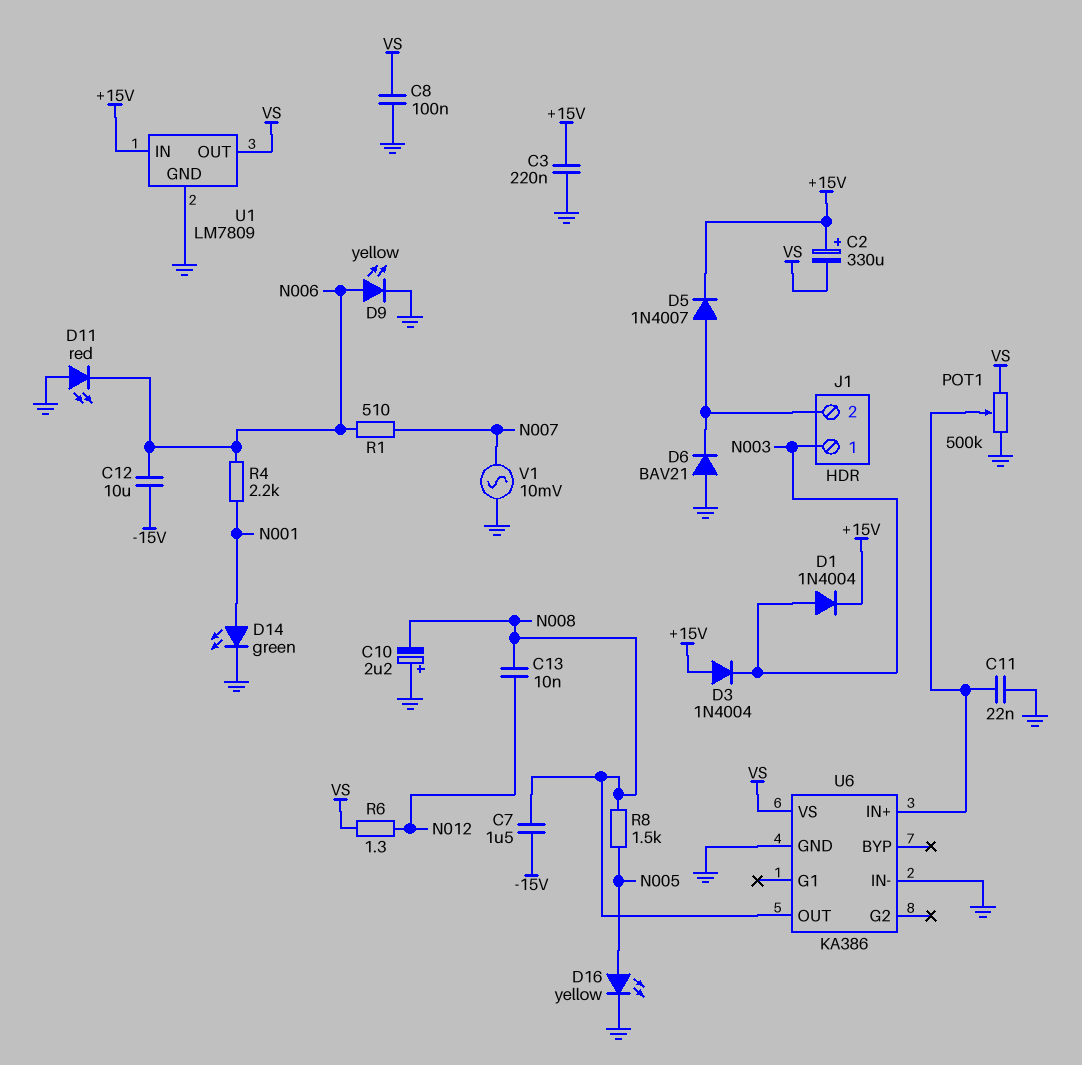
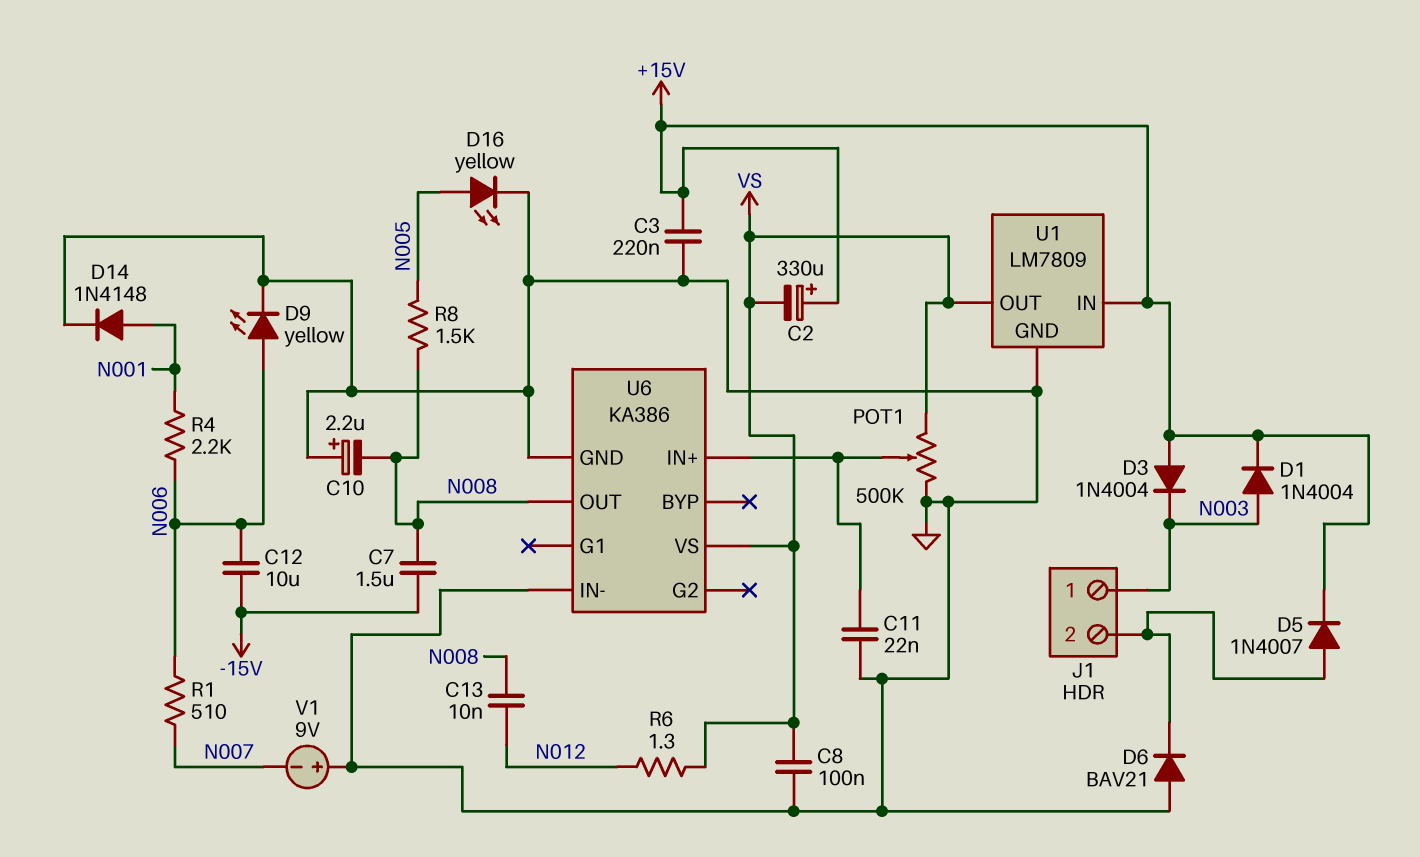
D11: LED red (A GND, K N006) -> none
D14: LED green (A N001, K GND) -> diode 1N4148 (A N001, K GND)
V1: AC 10mV (GND, N007) -> 9V (plus GND, minus N007)

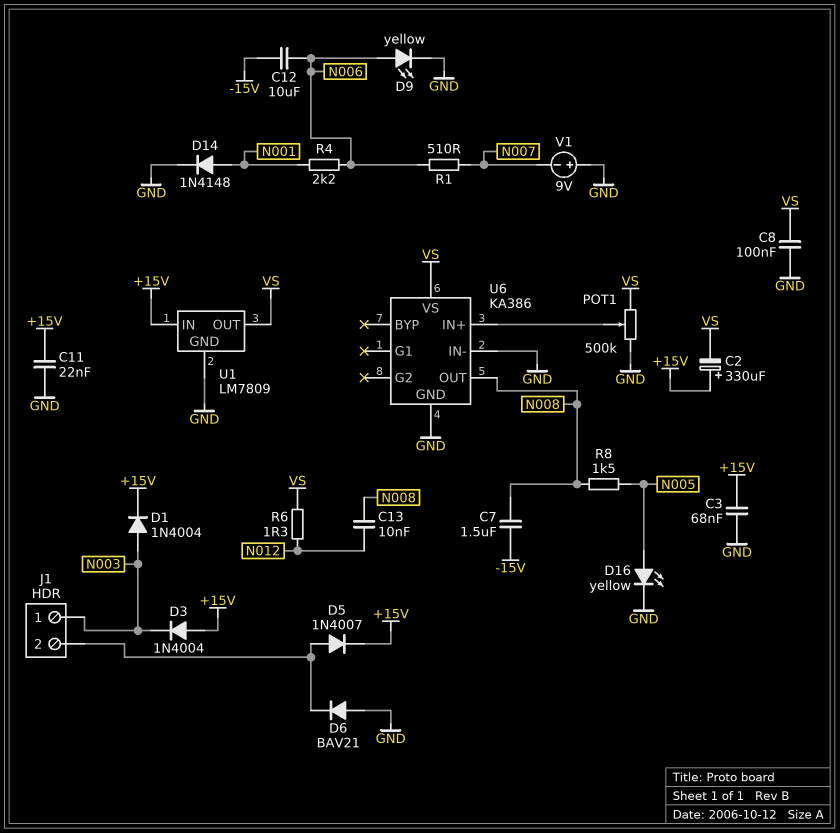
C3: 220nF (+15V, GND) -> 68nF (+15V, GND)
C10: 2.2uF (plus GND, minus N008) -> none
C11: 22nF (GND, U6/IN+) -> 22nF (+15V, GND)

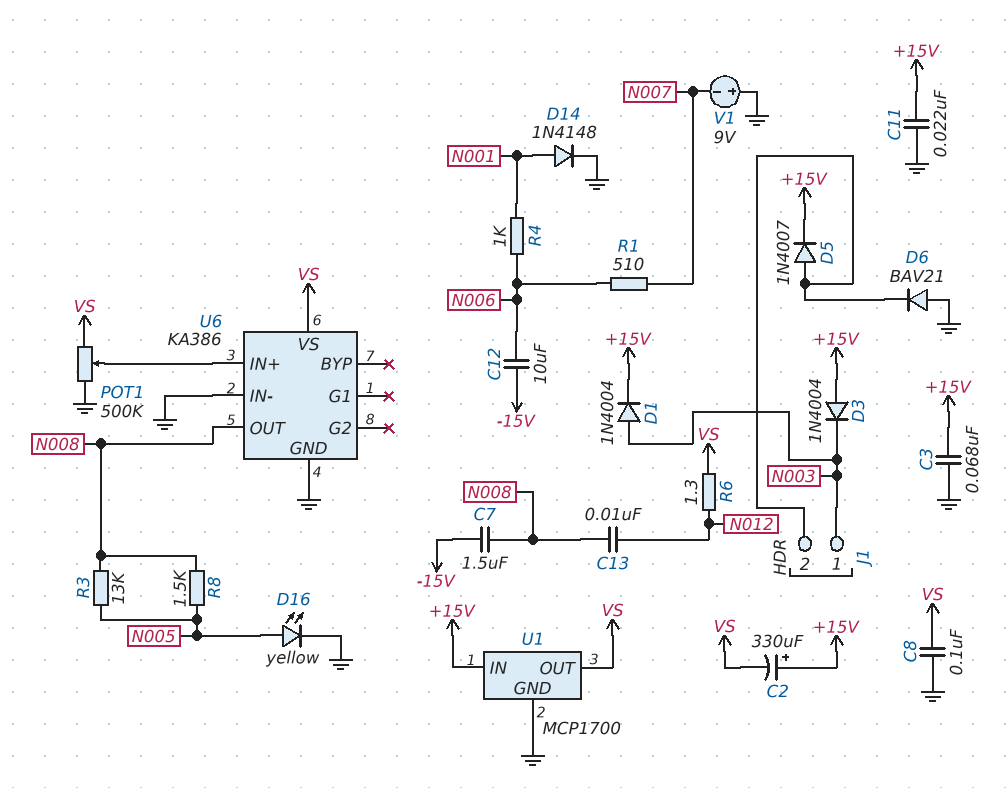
D9: LED yellow (A N006, K GND) -> none
R3: none -> 13k (N005, N008)
R4: 2.2k (N001, N006) -> 1k (N001, N006)
U1: LM7809 -> MCP1700

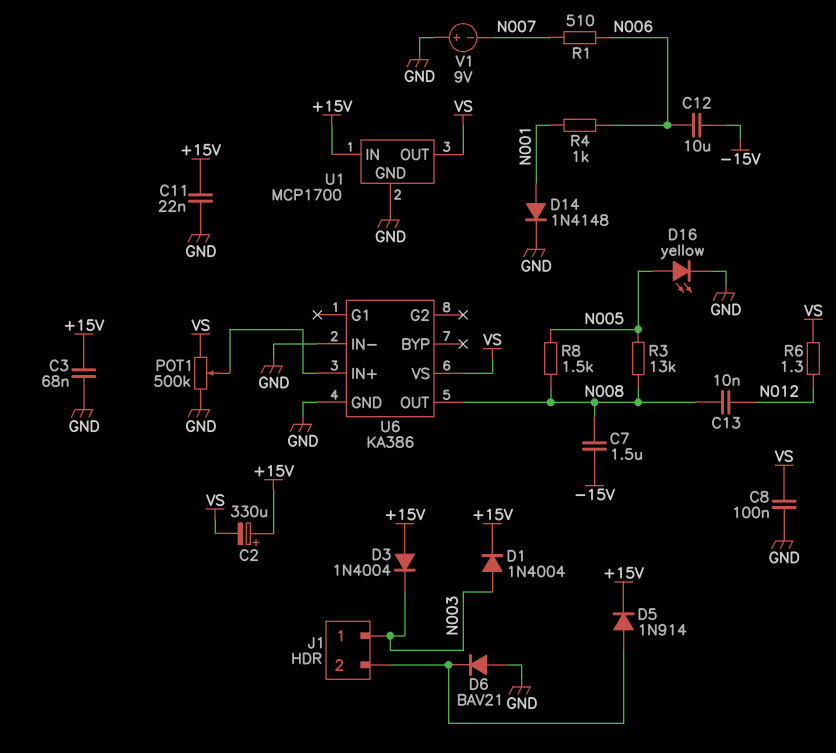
D5: diode 1N4007 (A J1/2, K +15V) -> diode 1N914 (A J1/2, K +15V)

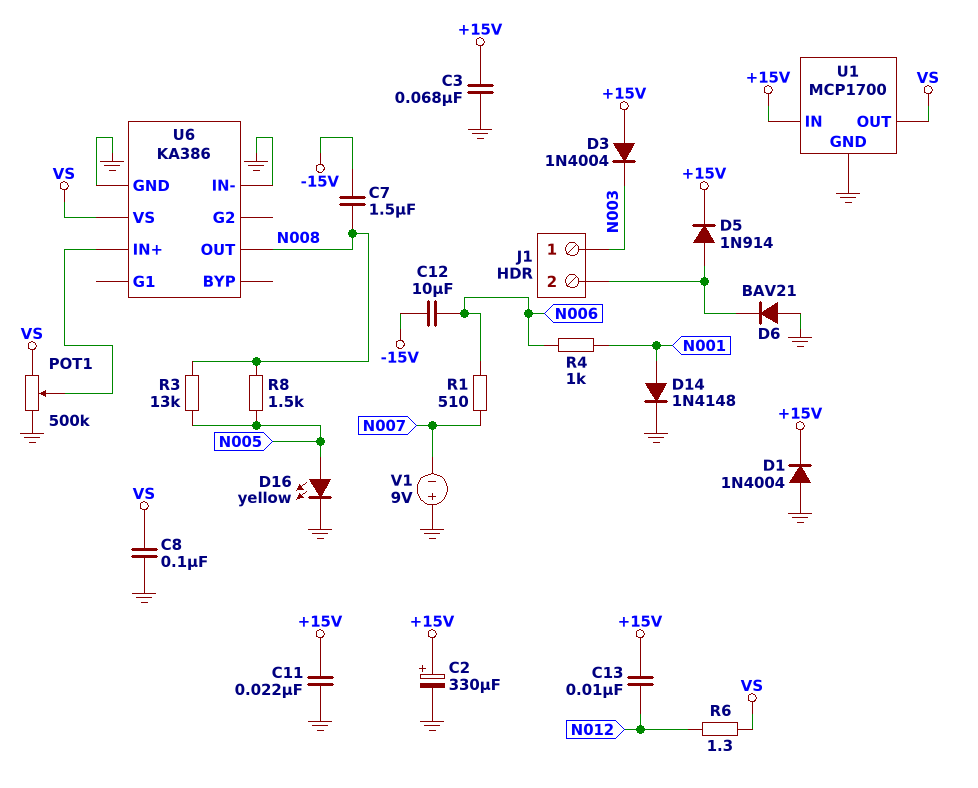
C2: 330uF (plus +15V, minus VS) -> 330uF (plus +15V, minus GND)
C13: 10nF (N008, N012) -> 10nF (+15V, N012)
D1: diode 1N4004 (A N003, K +15V) -> diode 1N4004 (A GND, K +15V)

